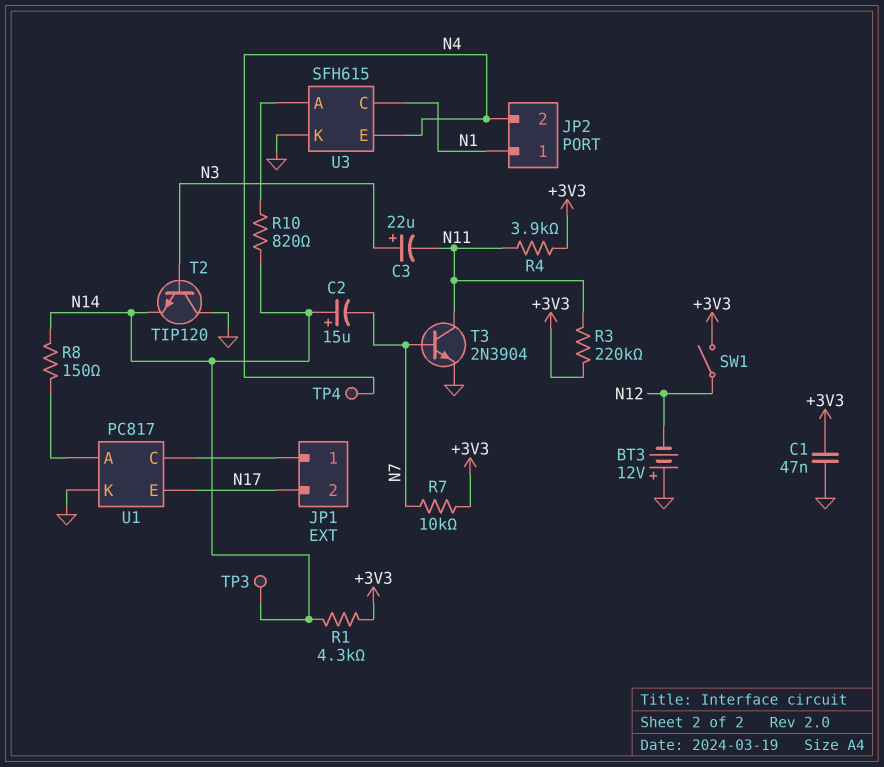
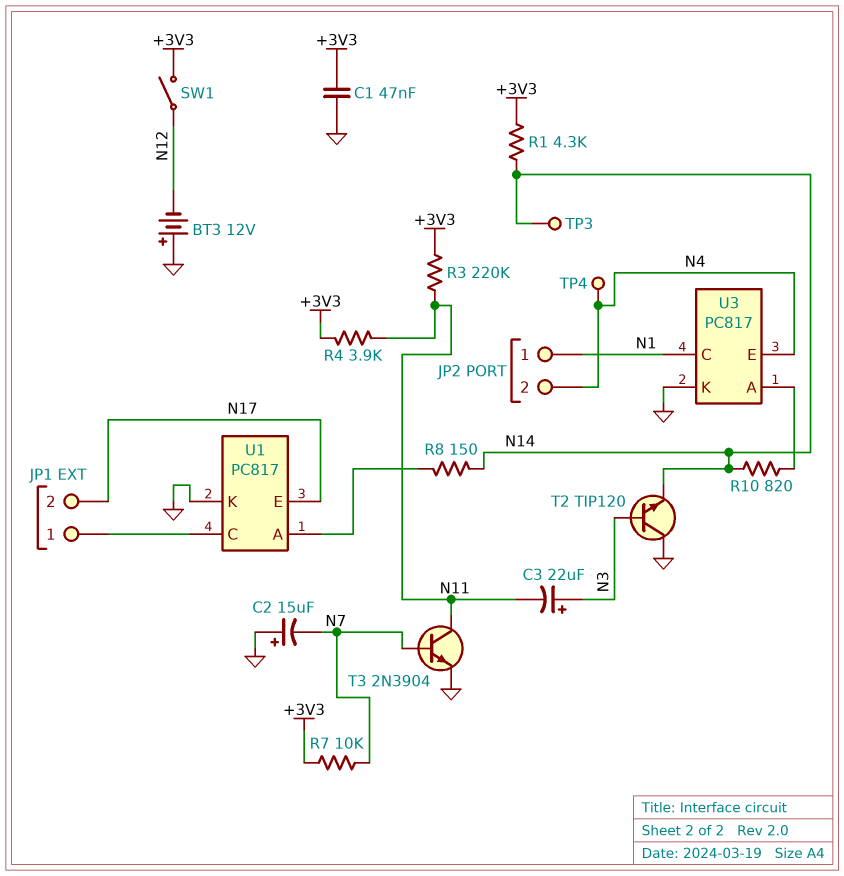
C2: 15uF (plus N14, minus N7) -> 15uF (plus GND, minus N7)
U3: SFH615 -> PC817

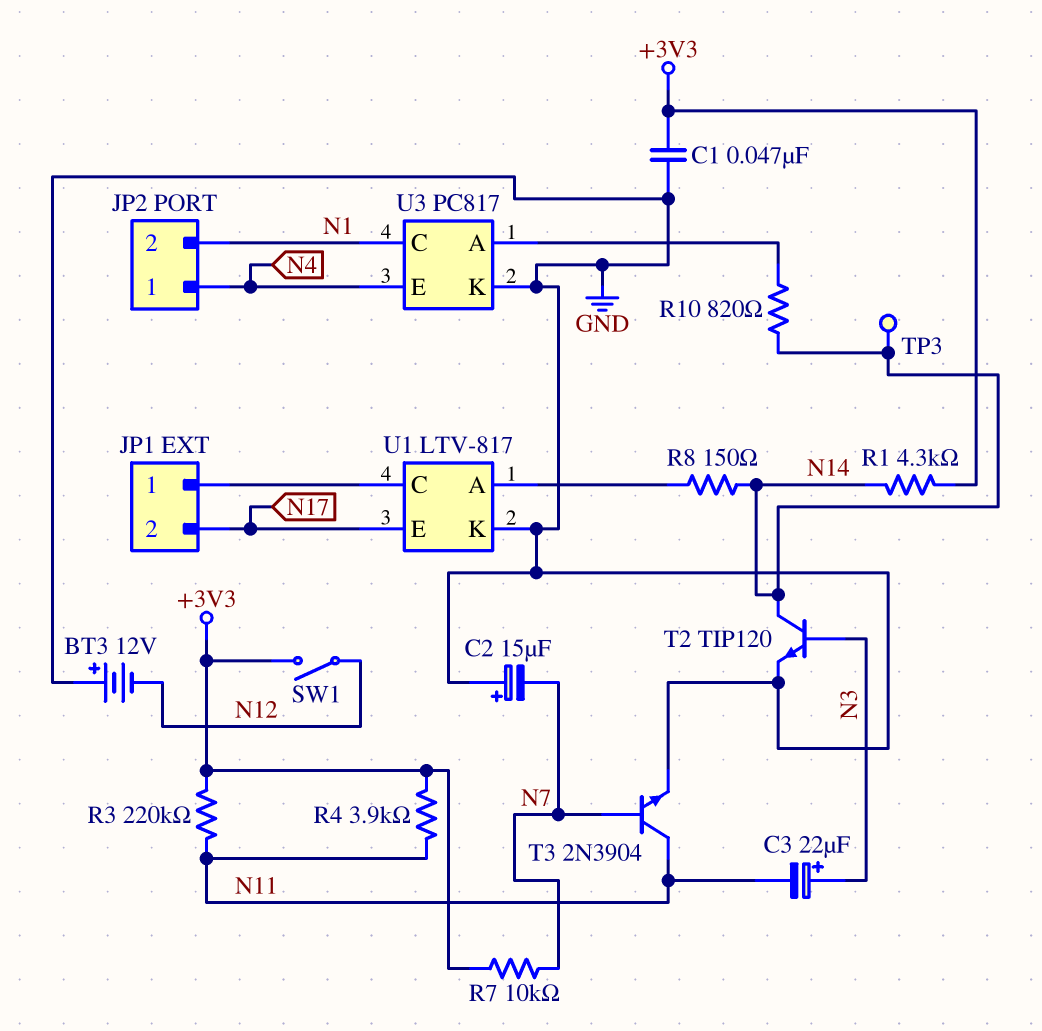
JP2 pin 1: N1 -> N4
JP2 pin 2: N4 -> N1
T2: NPN TIP120 (B N3, C GND, E N14) -> NPN TIP120 (B N3, C N14, E GND)
TP4: test point (N4) -> none
U1: PC817 -> LTV-817

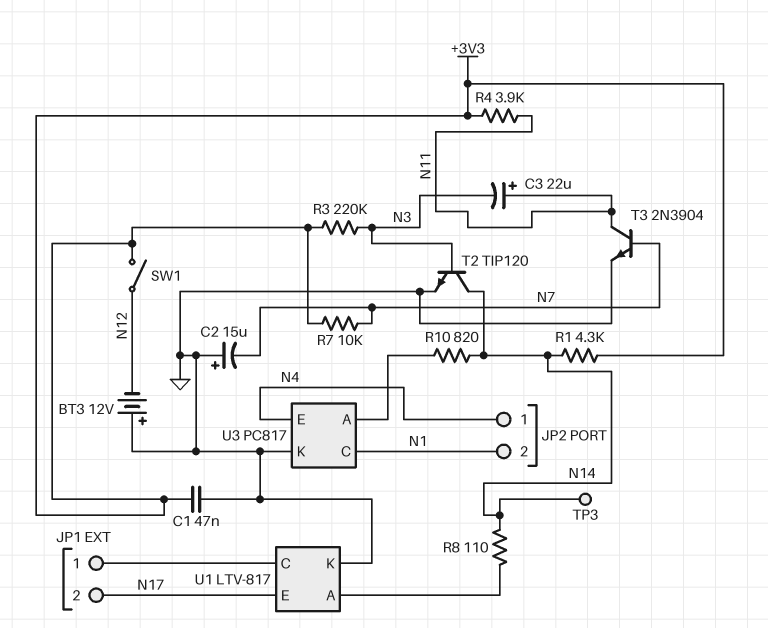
C3: 22uF (plus N3, minus N11) -> 22uF (plus N11, minus N3)
R3: 220k (+3V3, N11) -> 220k (+3V3, N3)
R8: 150 (N14, U1/A) -> 110 (N14, U1/A)

